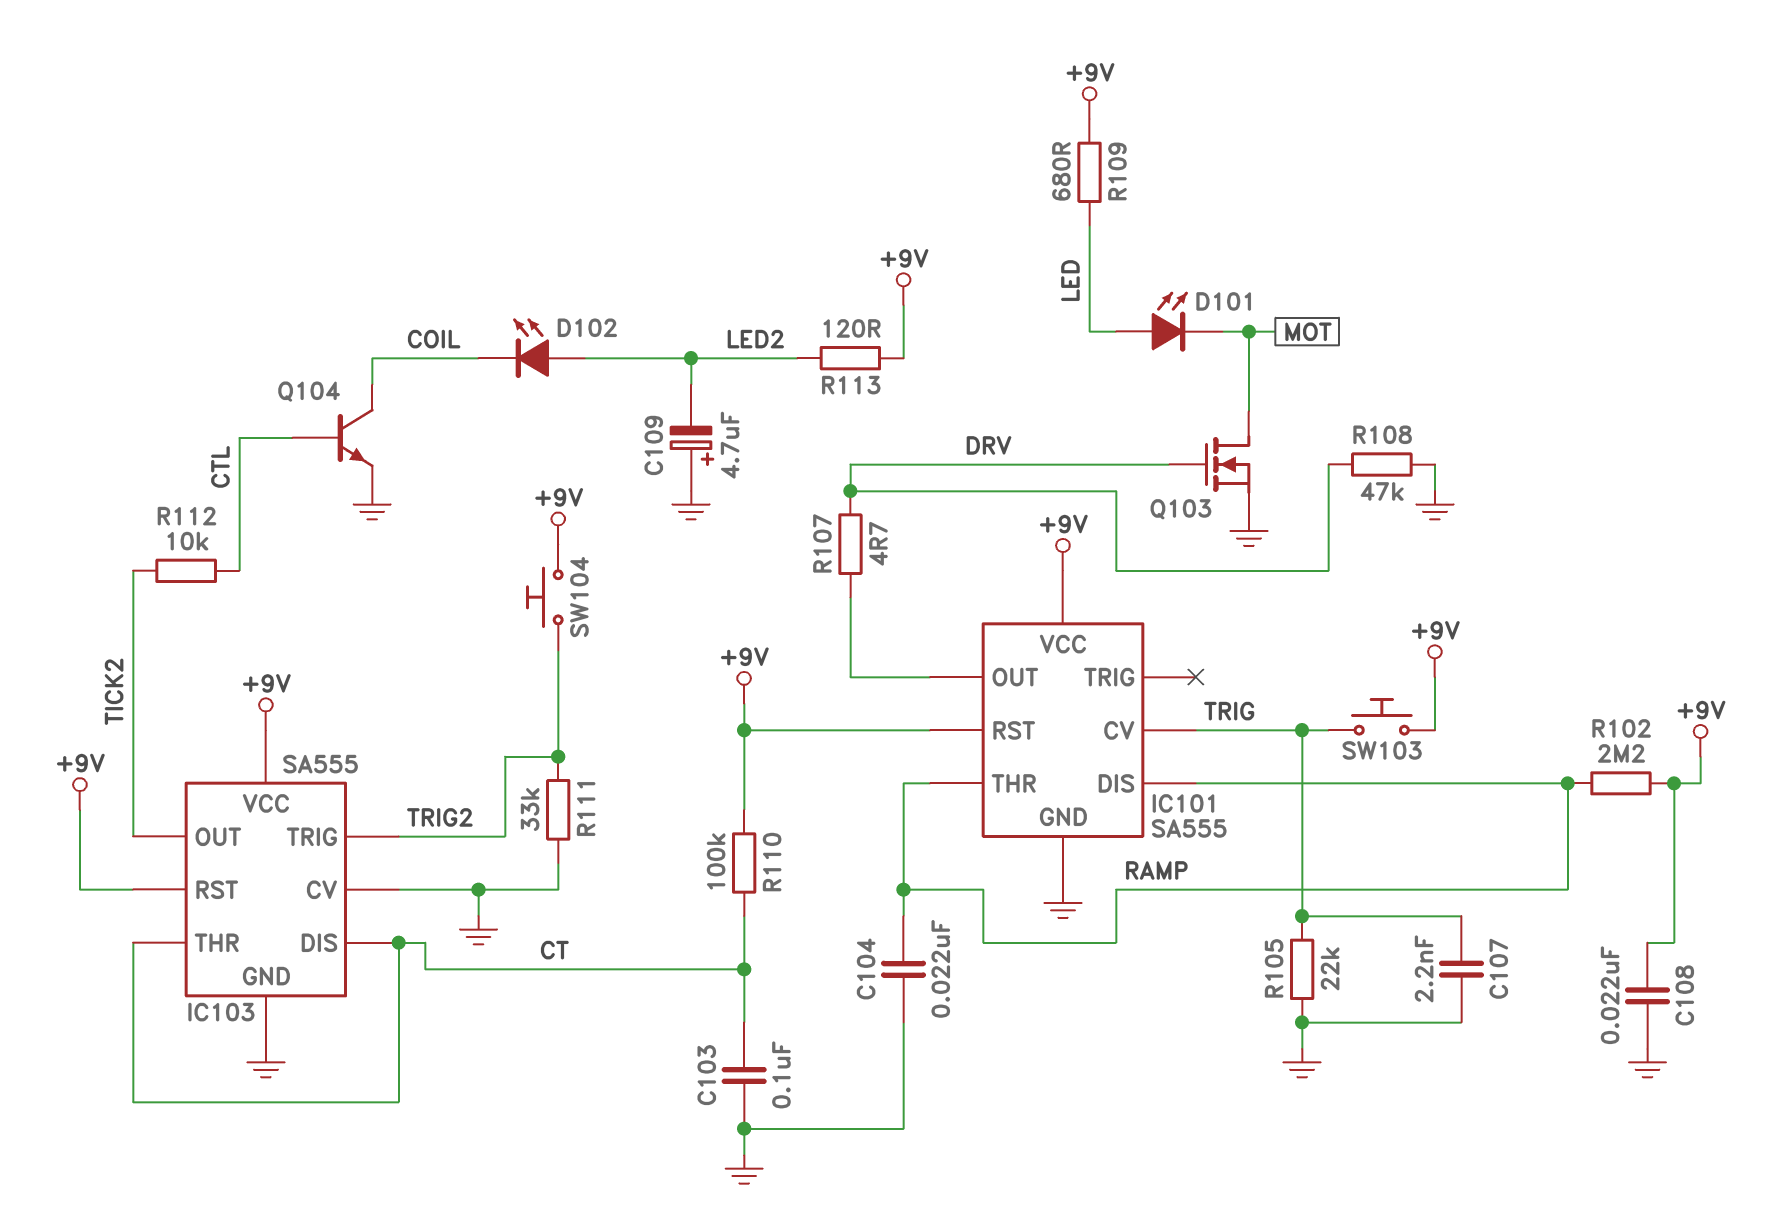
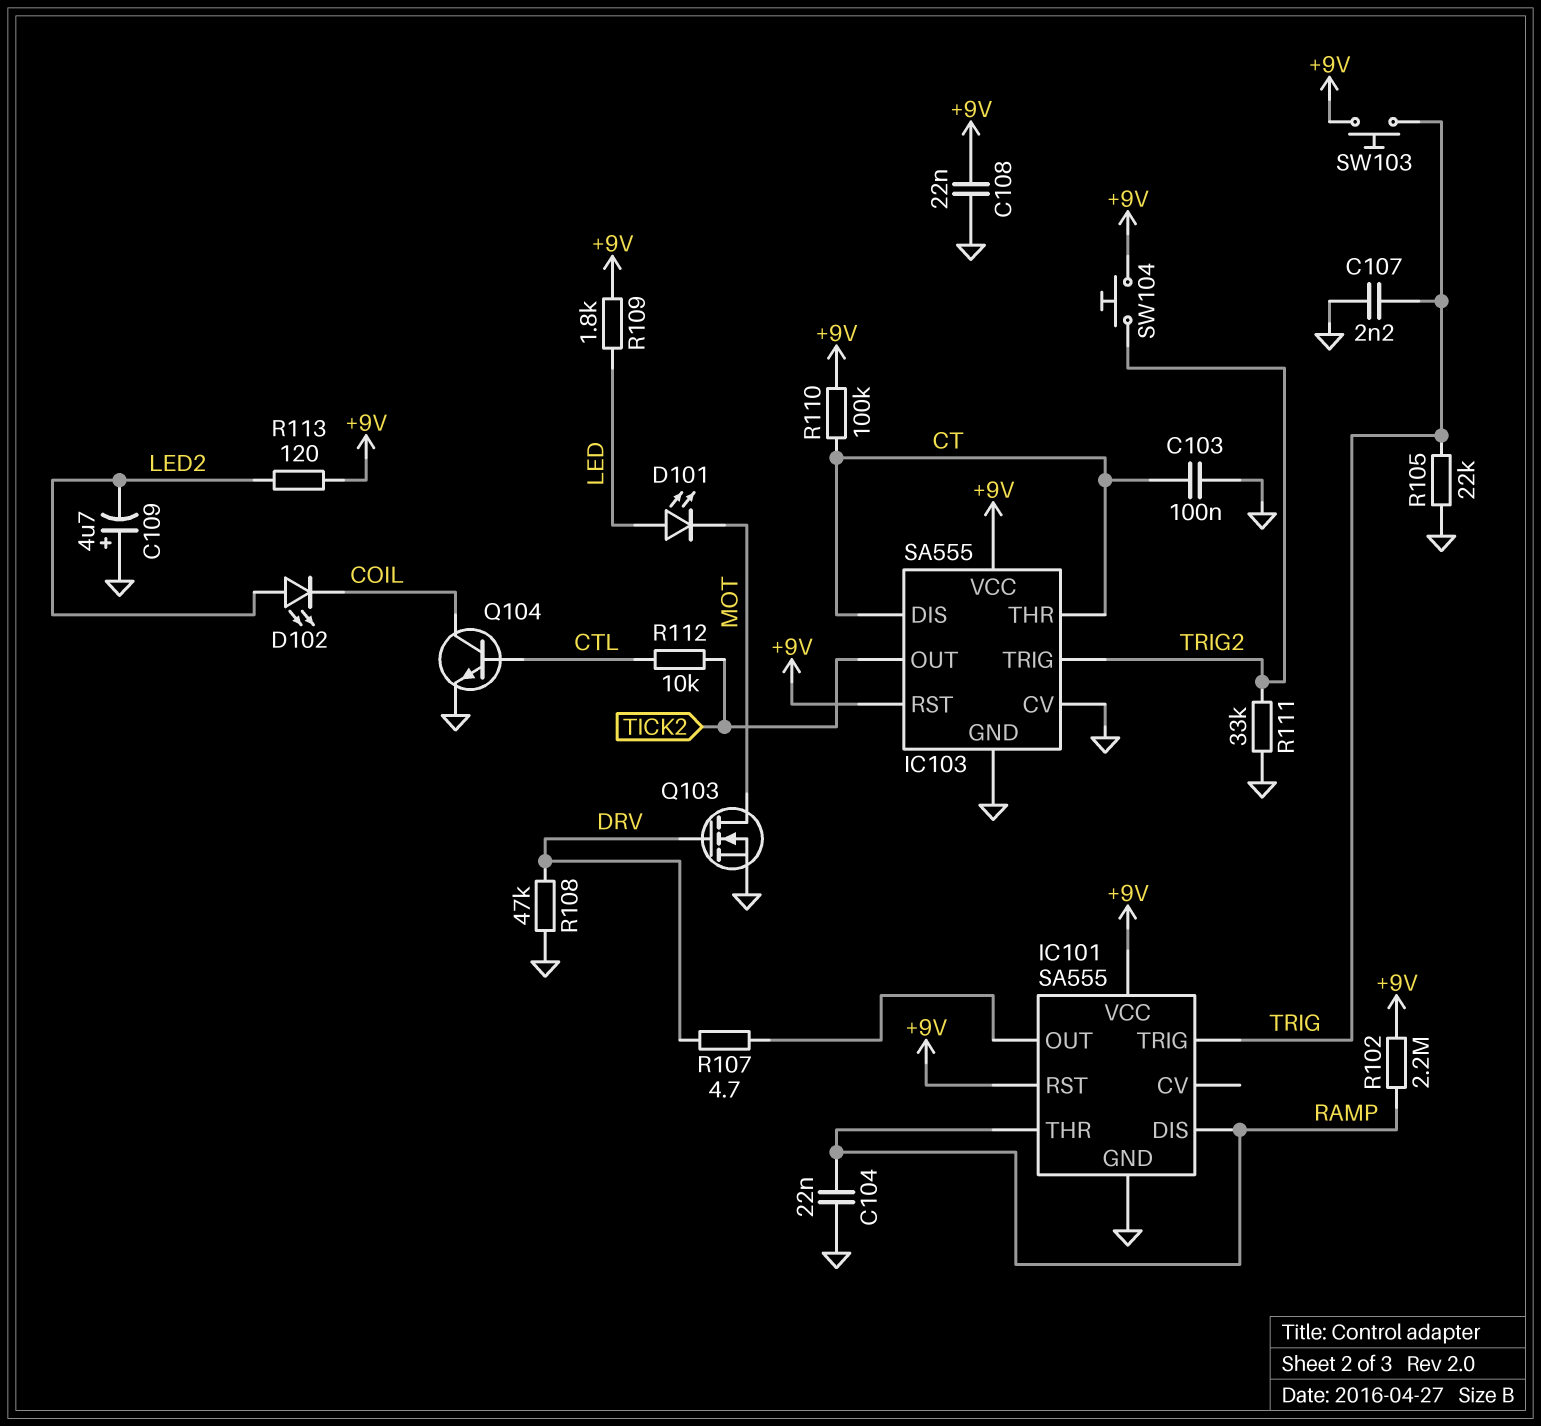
IC101 pin CV: TRIG -> none
IC101 pin TRIG: none -> TRIG
R109: 680 (+9V, LED) -> 1.8k (+9V, LED)

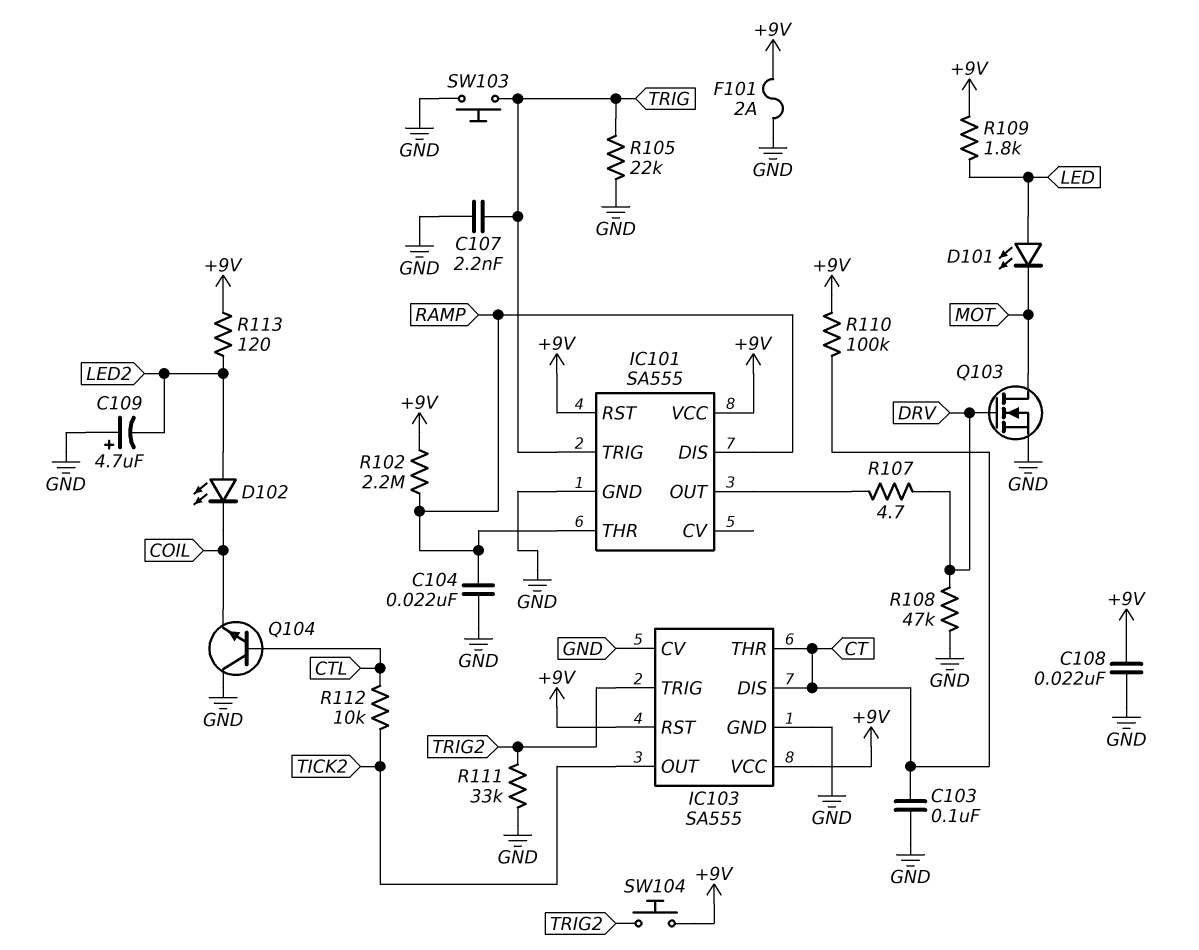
F101: none -> 2A (+9V, GND)
Q104: NPN (B CTL, C COIL, E GND) -> NPN (B CTL, C GND, E COIL)
SW103: button (+9V, TRIG) -> button (GND, TRIG)

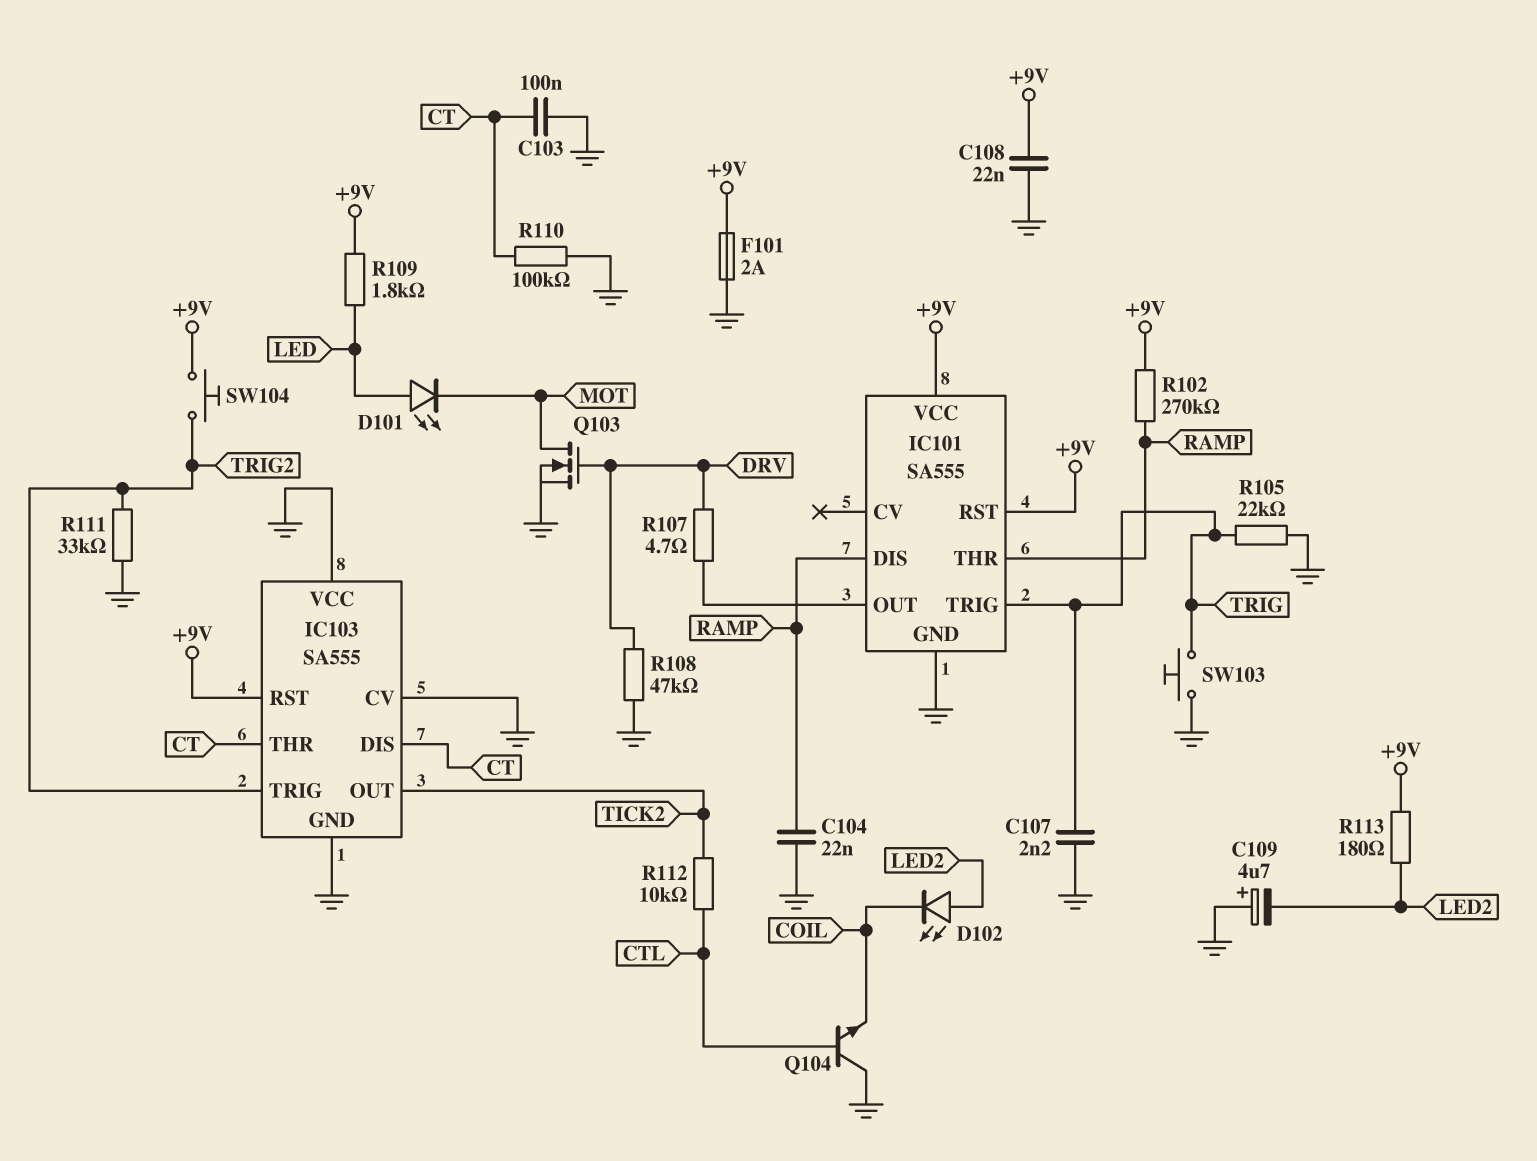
IC103 pin VCC: +9V -> GND
R102: 2.2M (+9V, RAMP) -> 270k (+9V, RAMP)
R110: 100k (+9V, CT) -> 100k (CT, GND)
R113: 120 (+9V, LED2) -> 180 (+9V, LED2)

